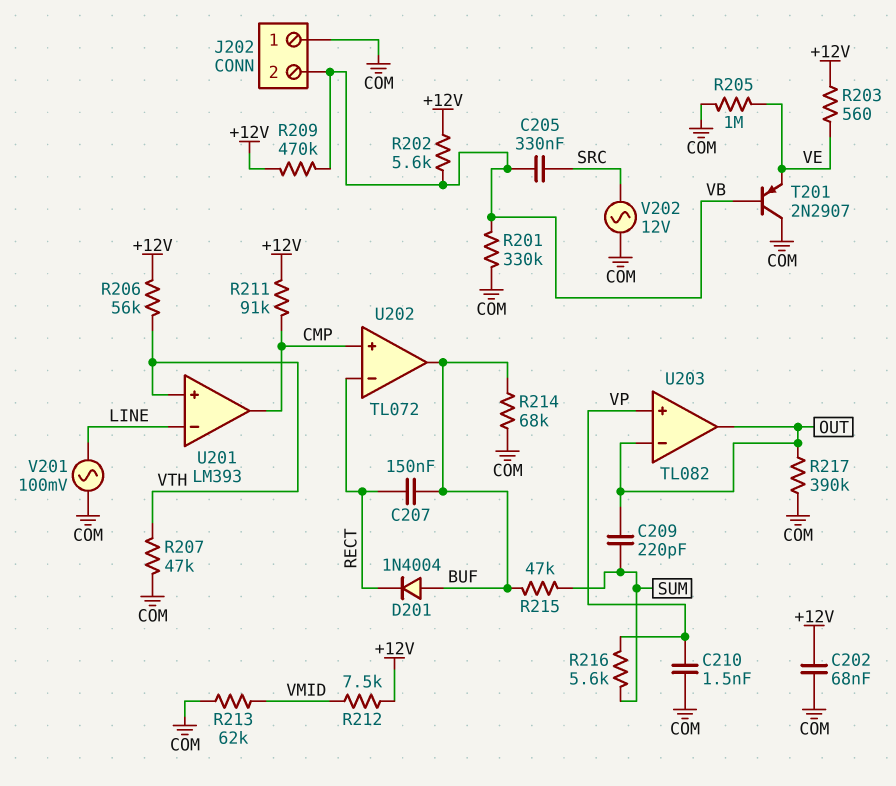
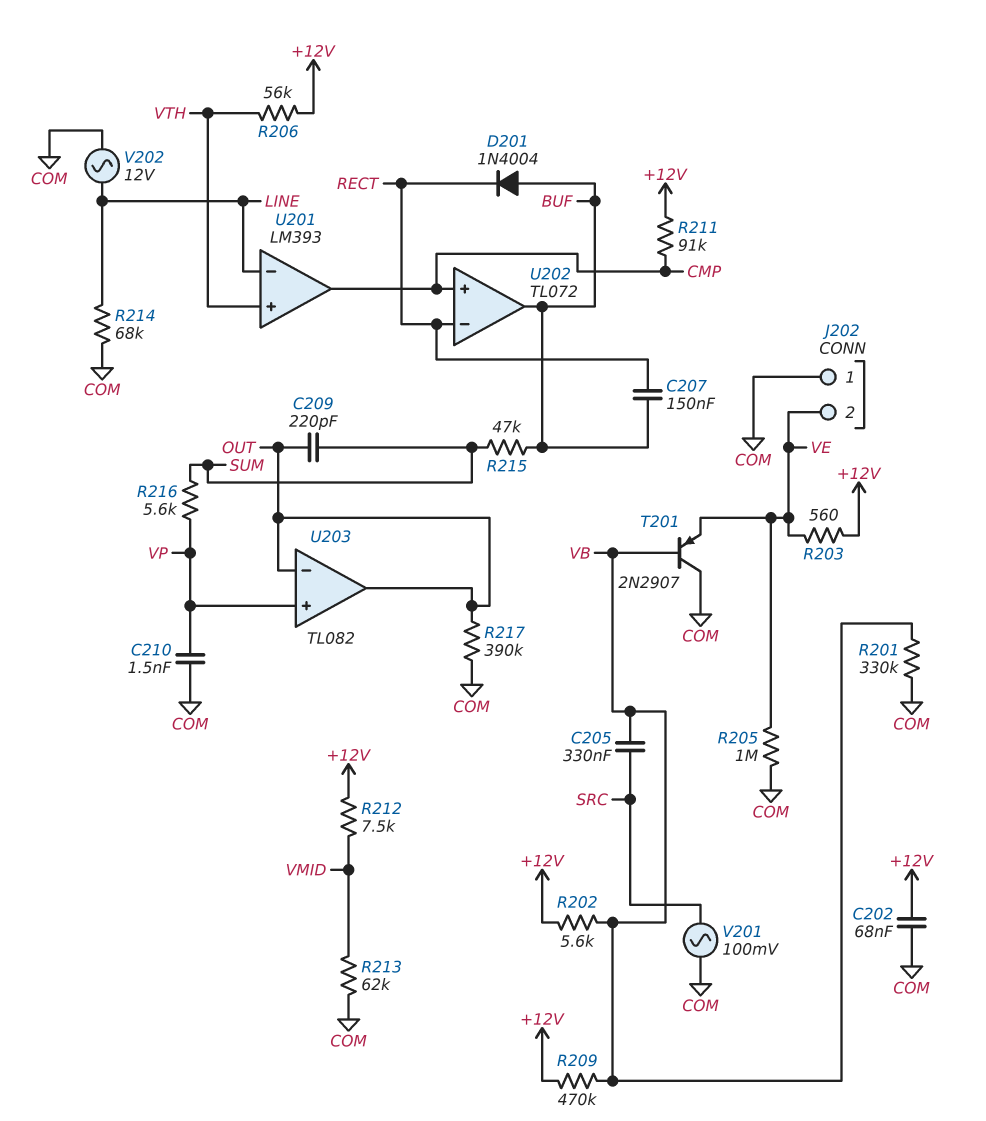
J202 pin 2: VB -> VE
R207: 47k (COM, VTH) -> none
R214: 68k (BUF, COM) -> 68k (COM, LINE)
V201: AC 100mV (COM, LINE) -> AC 100mV (COM, SRC)
V202: AC 12V (COM, SRC) -> AC 12V (COM, LINE)

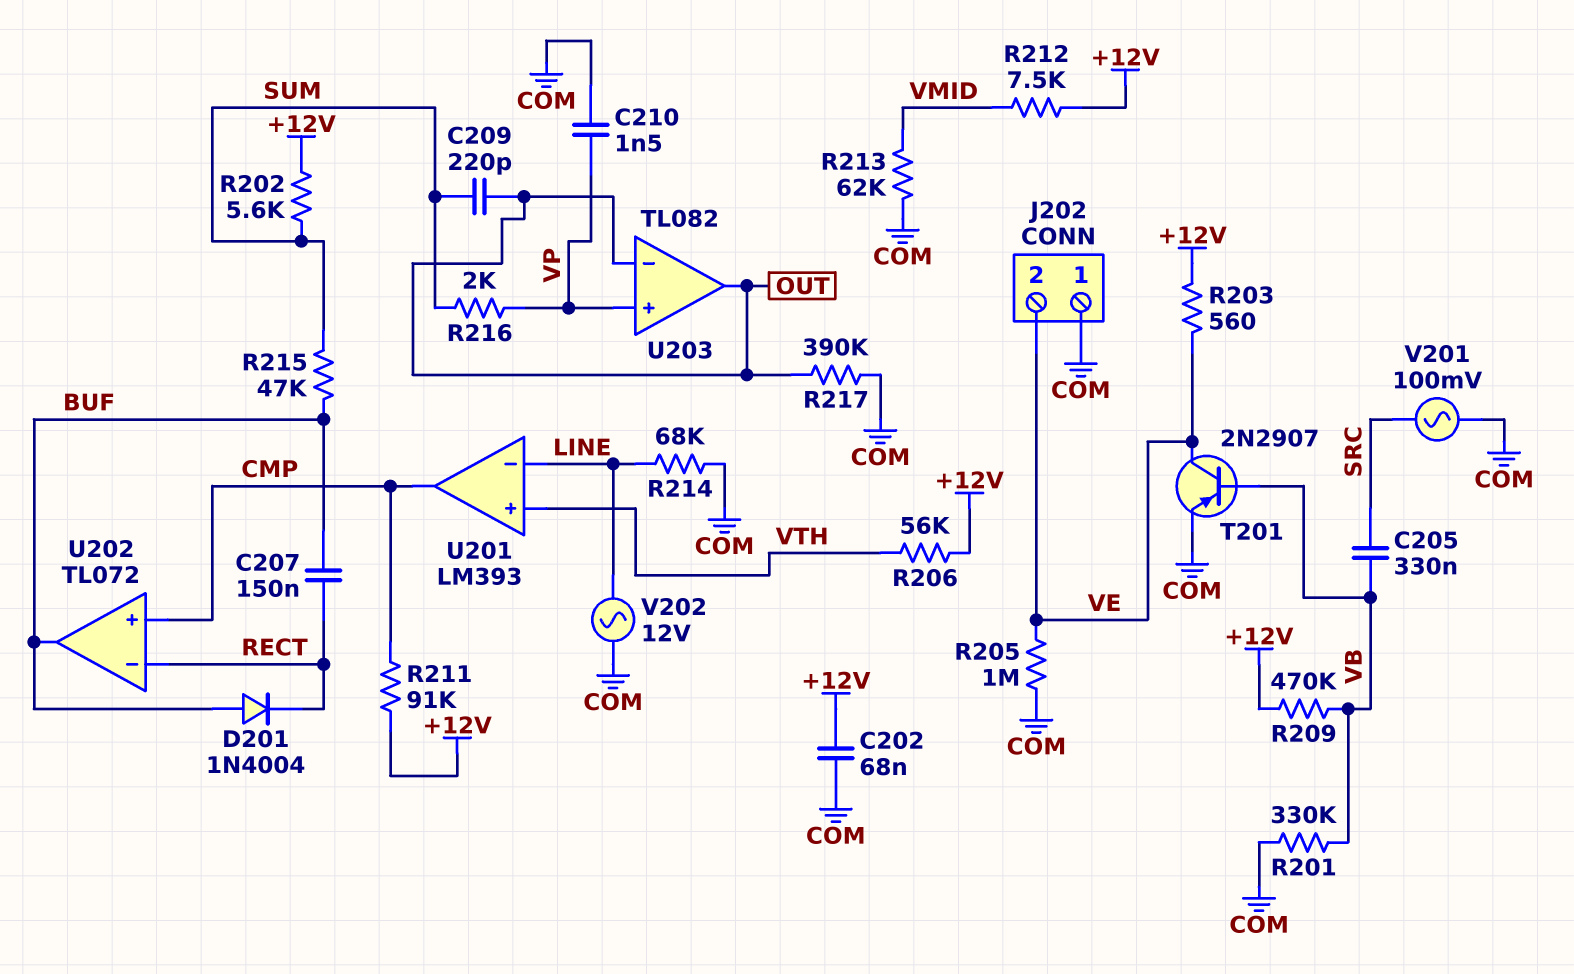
R202: 5.6k (+12V, VB) -> 5.6k (+12V, SUM)
R216: 5.6k (SUM, VP) -> 2k (SUM, VP)
T201: PNP 2N2907 (B VB, C COM, E VE) -> PNP 2N2907 (B VB, C VE, E COM)

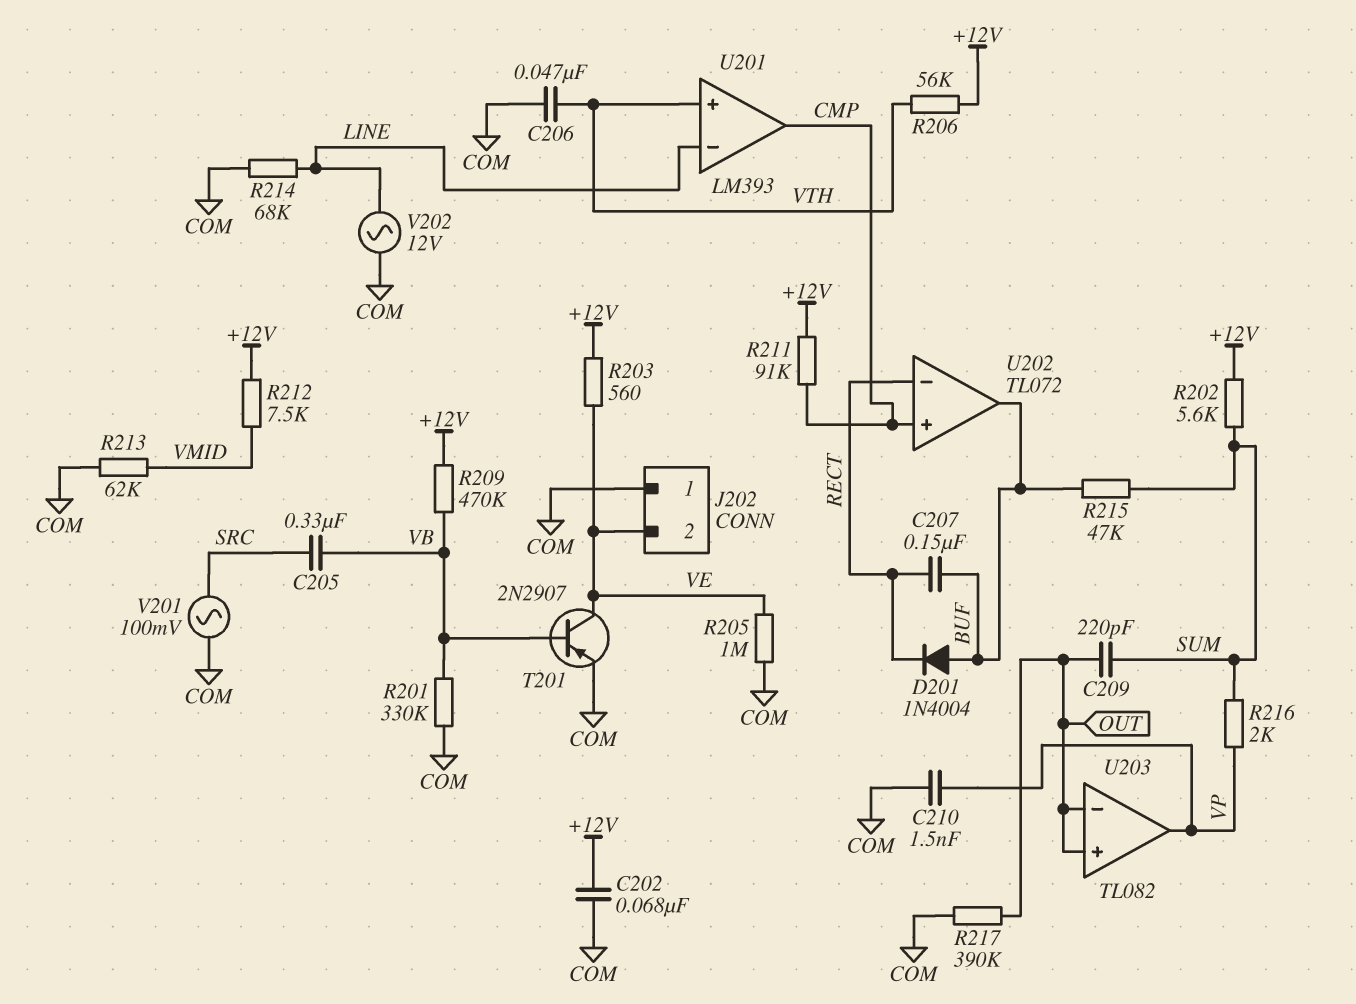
C206: none -> 47nF (COM, VTH)
U203 pin in+: VP -> OUT
U203 pin out: OUT -> VP

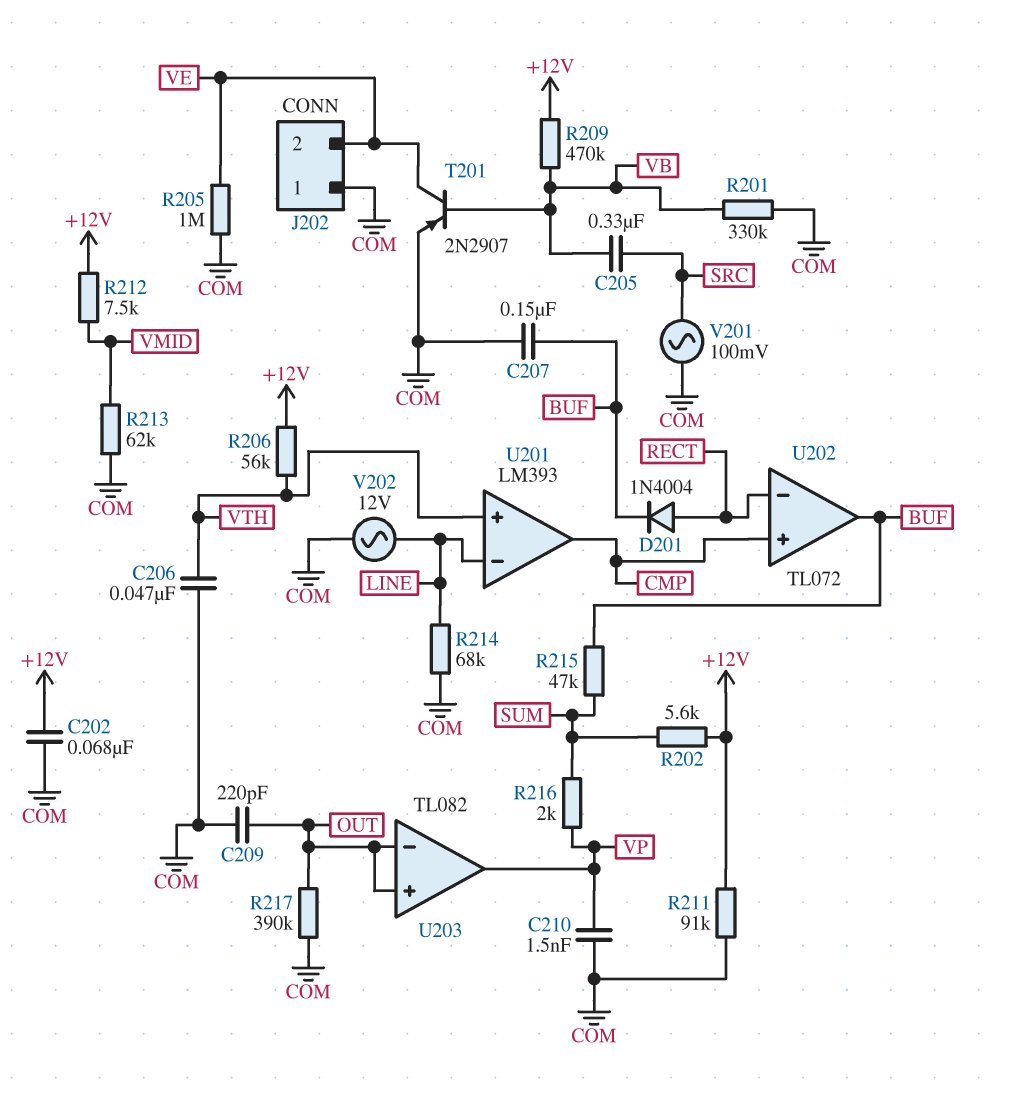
C207: 150nF (BUF, RECT) -> 150nF (BUF, COM)
C209: 220pF (OUT, SUM) -> 220pF (COM, OUT)
D201: diode 1N4004 (A BUF, K RECT) -> diode 1N4004 (A RECT, K BUF)
R203: 560 (+12V, VE) -> none
R211: 91k (+12V, CMP) -> 91k (+12V, COM)

